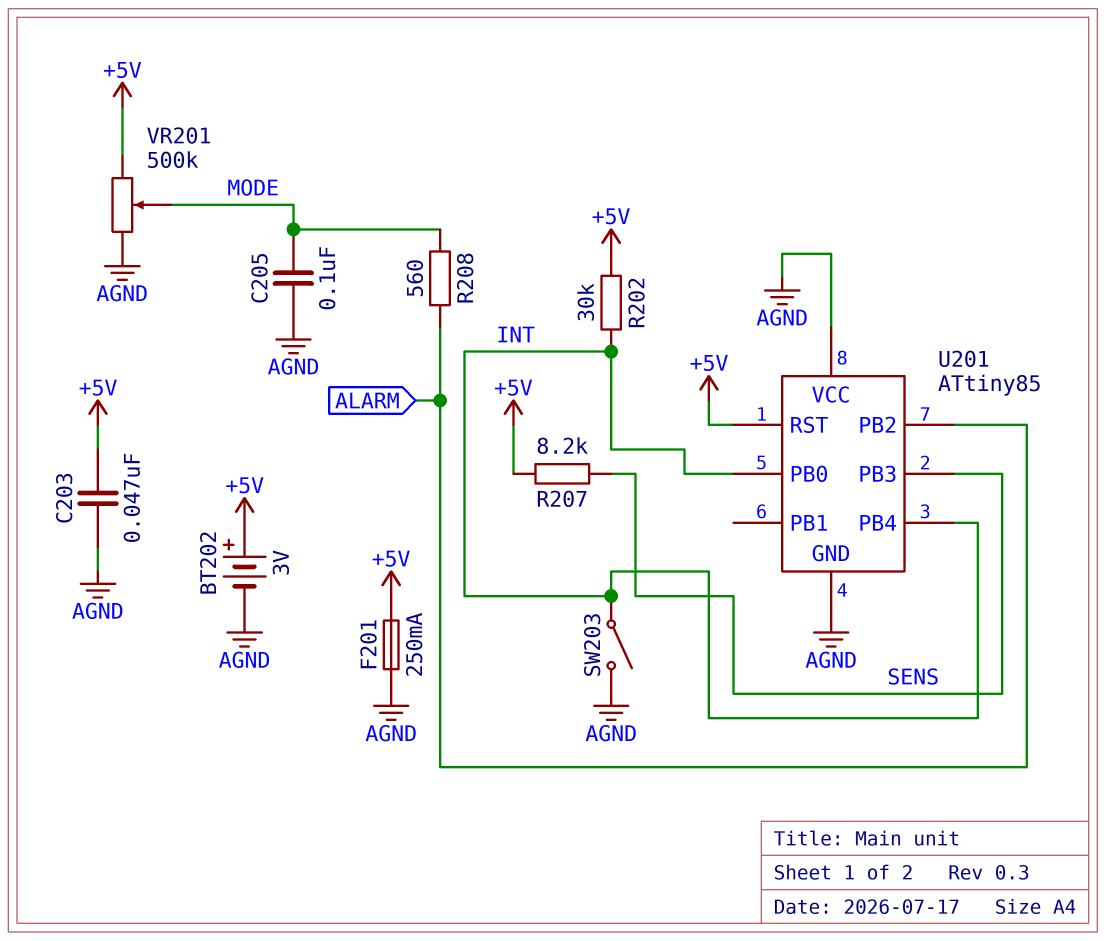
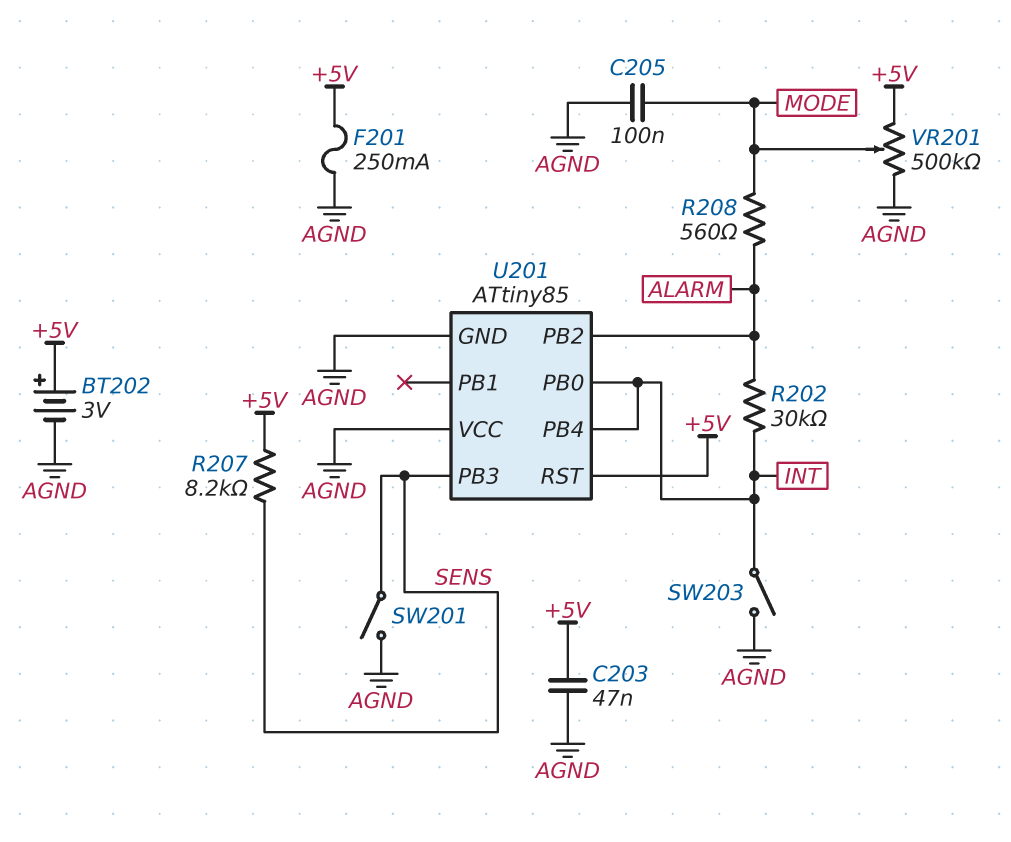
R202: 30k (+5V, INT) -> 30k (ALARM, INT)
SW201: none -> switch (AGND, SENS)

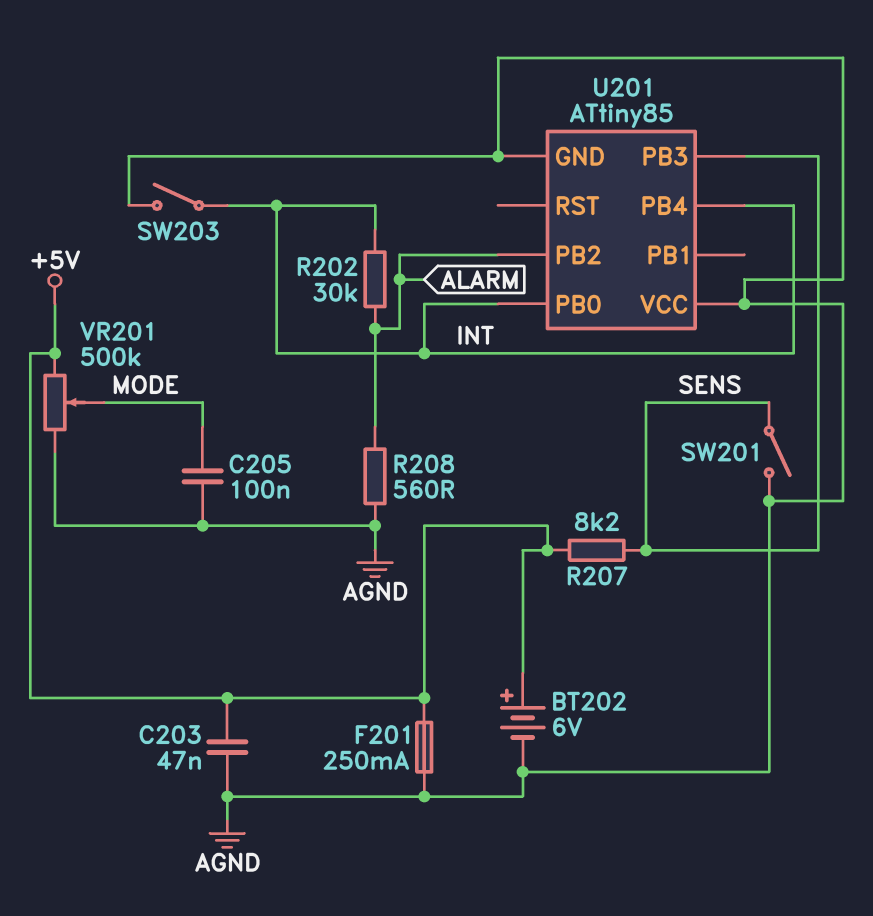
BT202: 3V (plus +5V, minus AGND) -> 6V (plus +5V, minus AGND)
R208: 560 (ALARM, MODE) -> 560 (AGND, ALARM)
U201 pin RST: +5V -> none

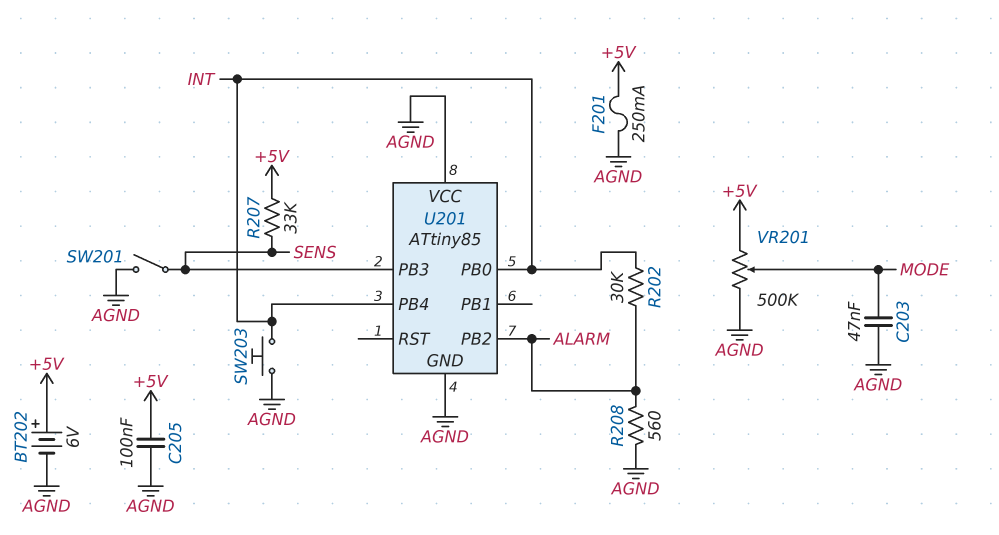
C203: 47nF (+5V, AGND) -> 47nF (AGND, MODE)
C205: 100nF (AGND, MODE) -> 100nF (+5V, AGND)
R207: 8.2k (+5V, SENS) -> 33k (+5V, SENS)
SW203: switch (AGND, INT) -> button (AGND, INT)

